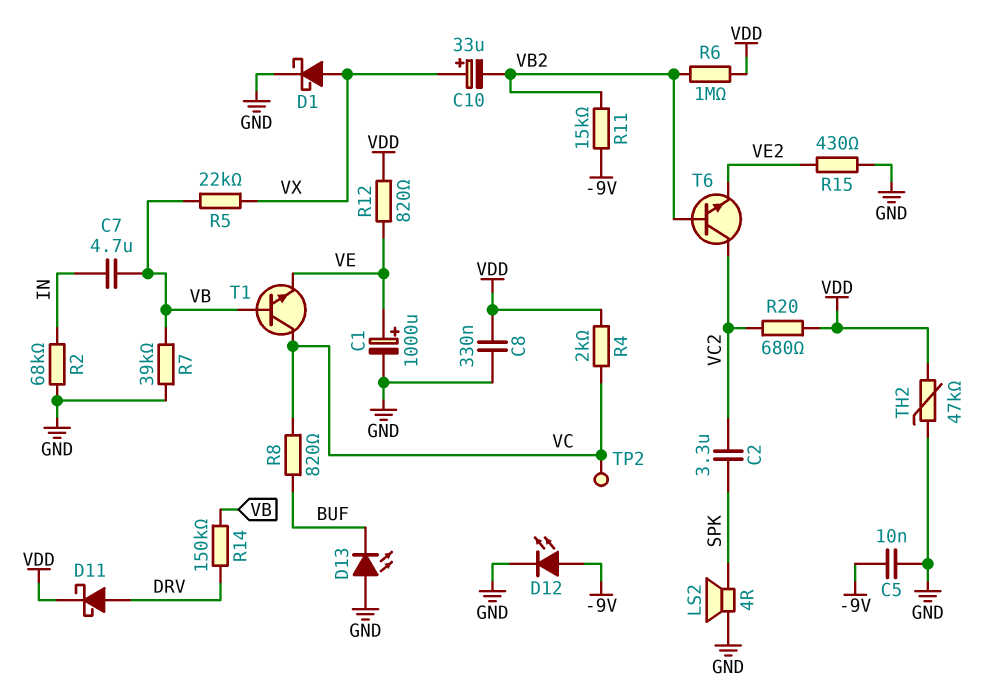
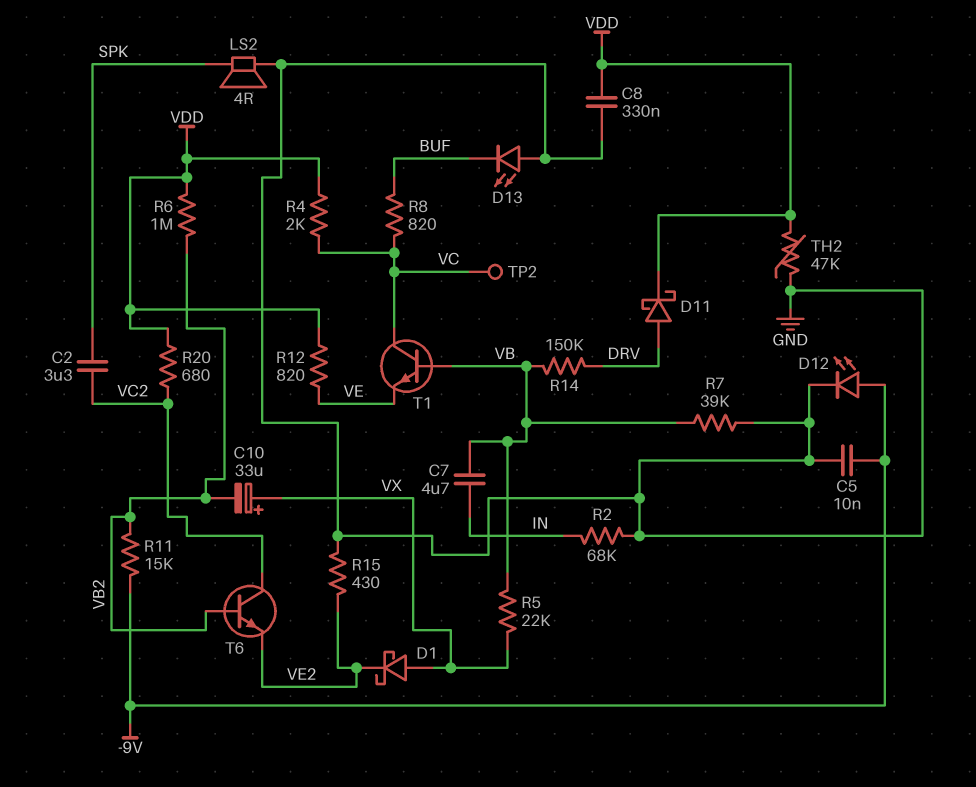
C1: 1000uF (plus VE, minus GND) -> none
D1: schottky (A VX, K GND) -> schottky (A VX, K VE2)

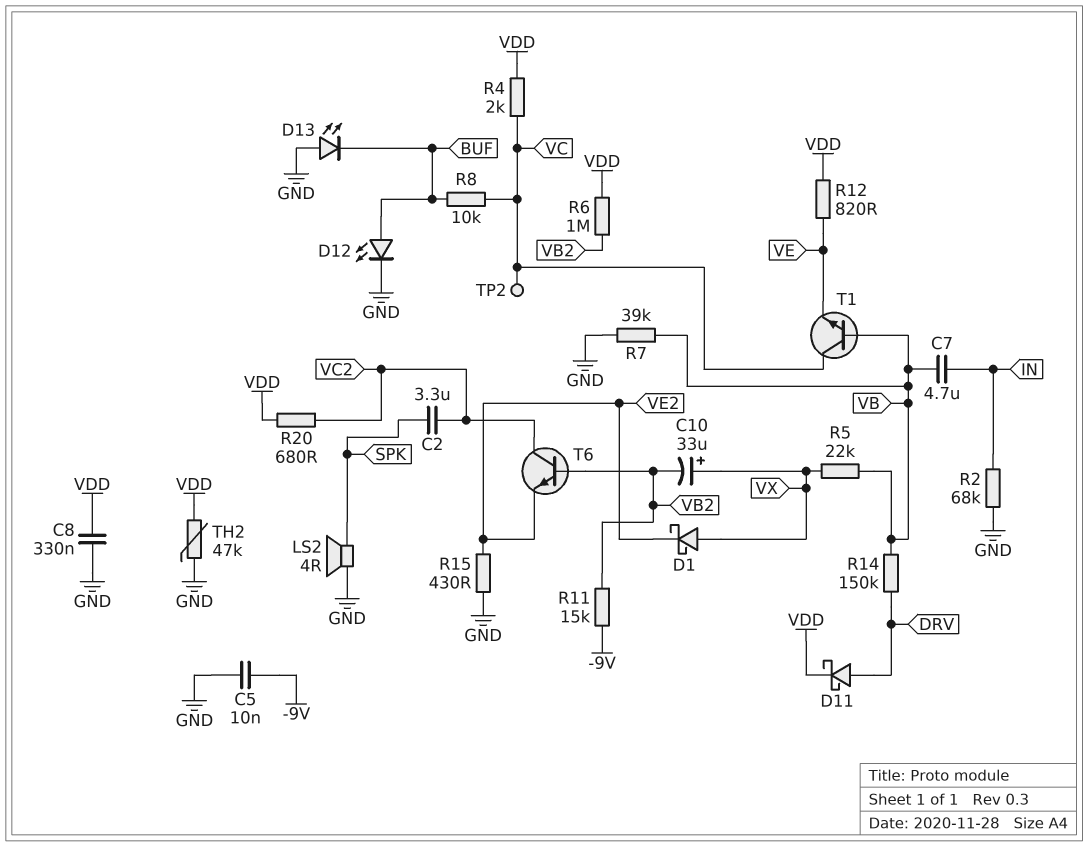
D12: LED (A -9V, K GND) -> LED (A BUF, K GND)
R8: 820 (BUF, VC) -> 10k (BUF, VC)

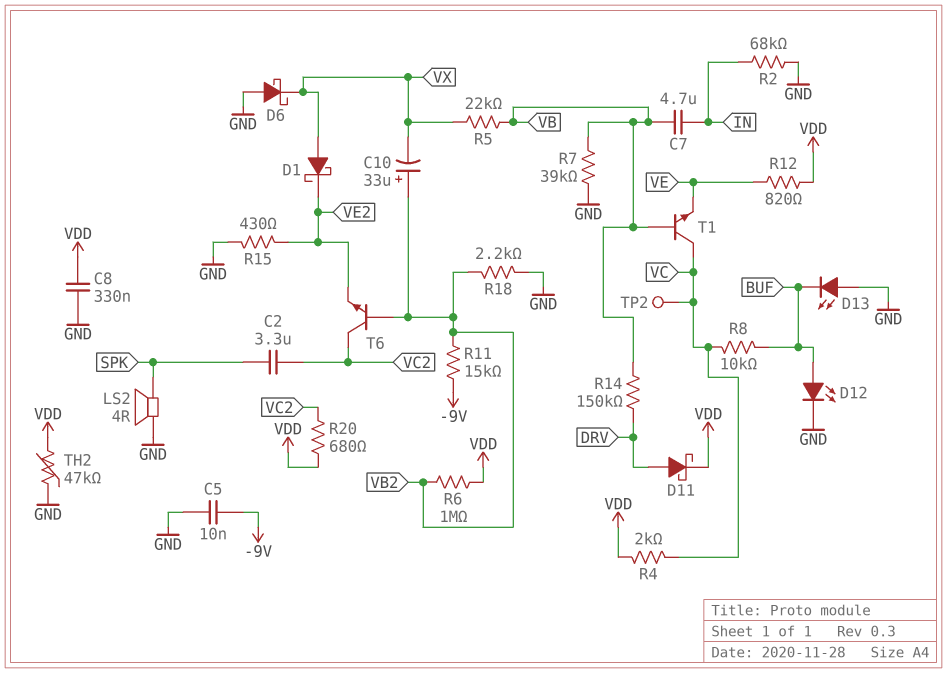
C10: 33uF (plus VX, minus VB2) -> 33uF (plus VB2, minus VX)
D6: none -> schottky (A GND, K VX)
R18: none -> 2.2k (GND, VB2)

